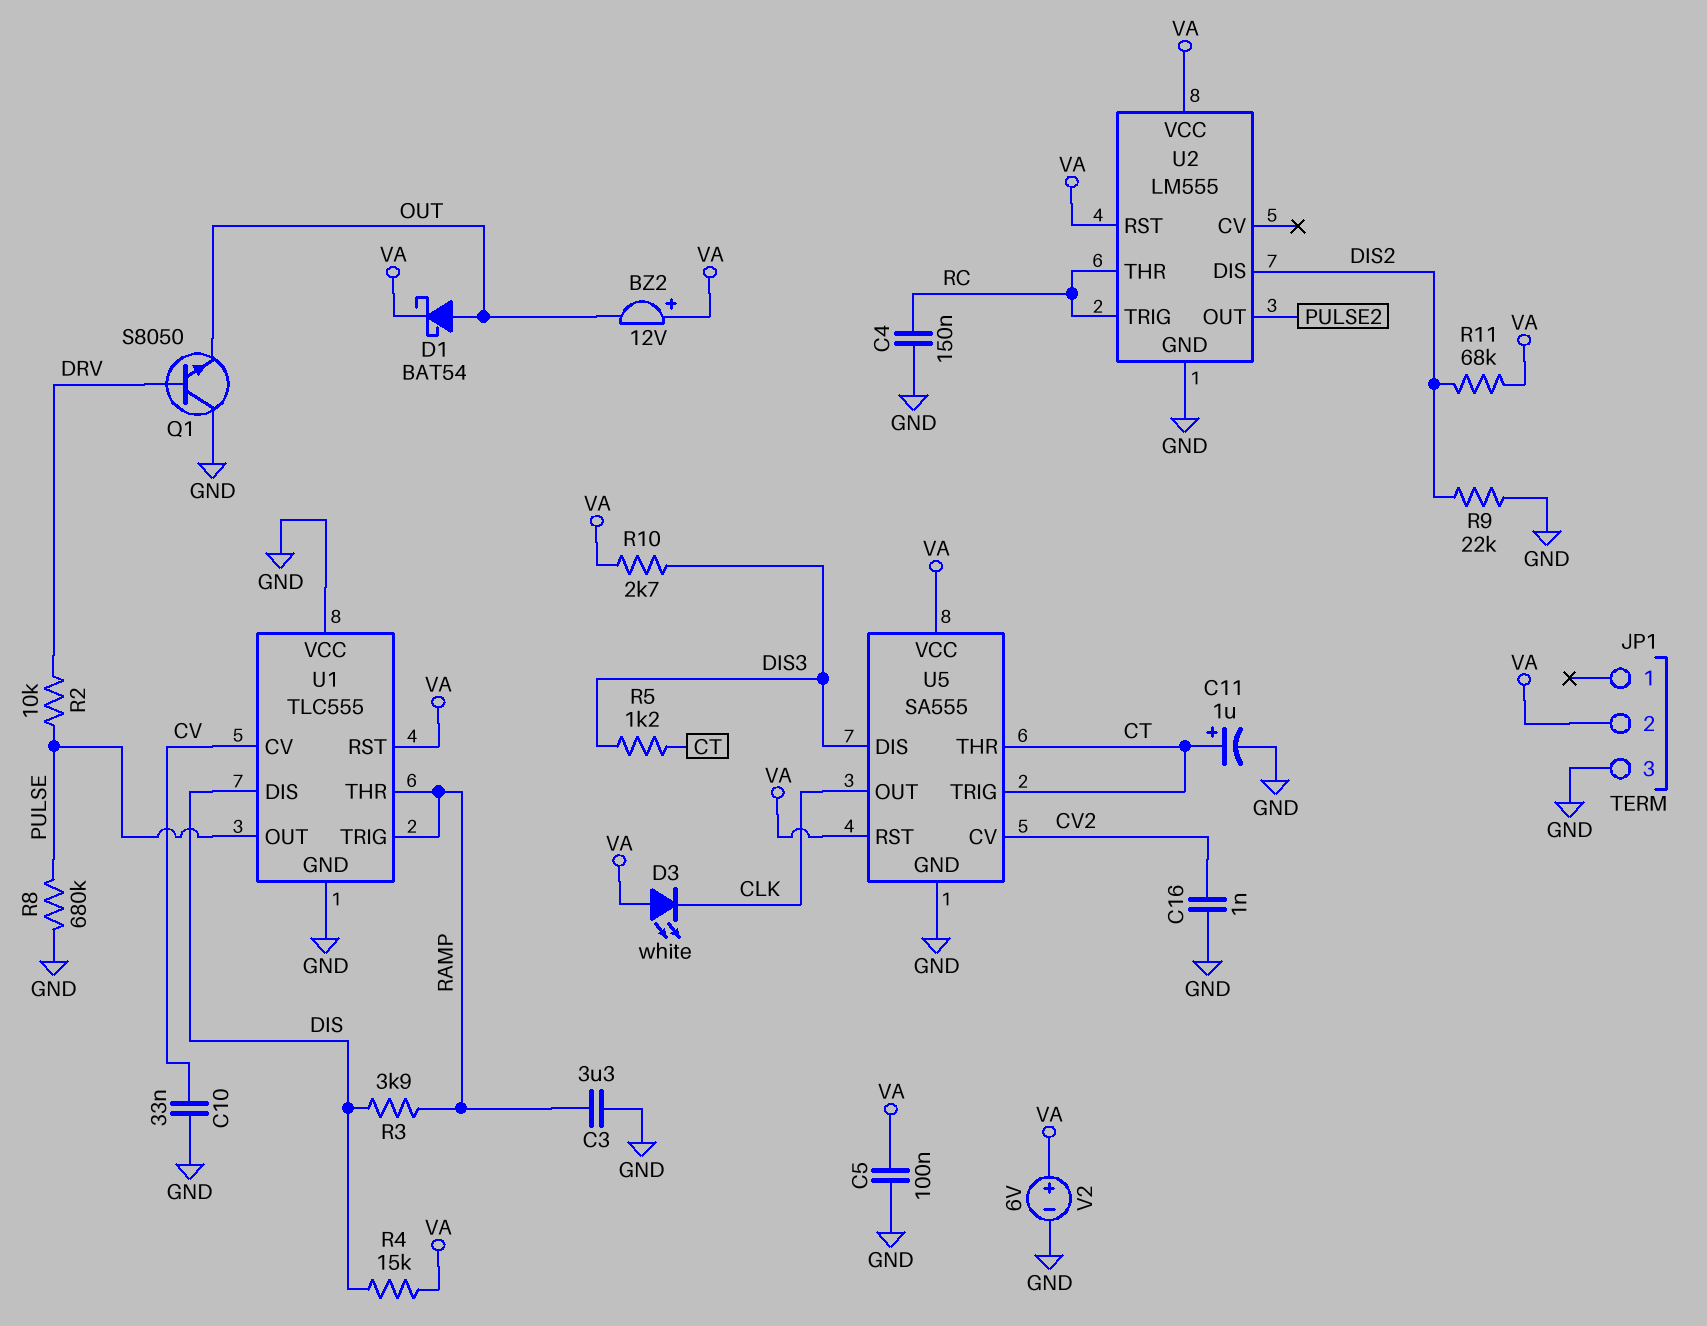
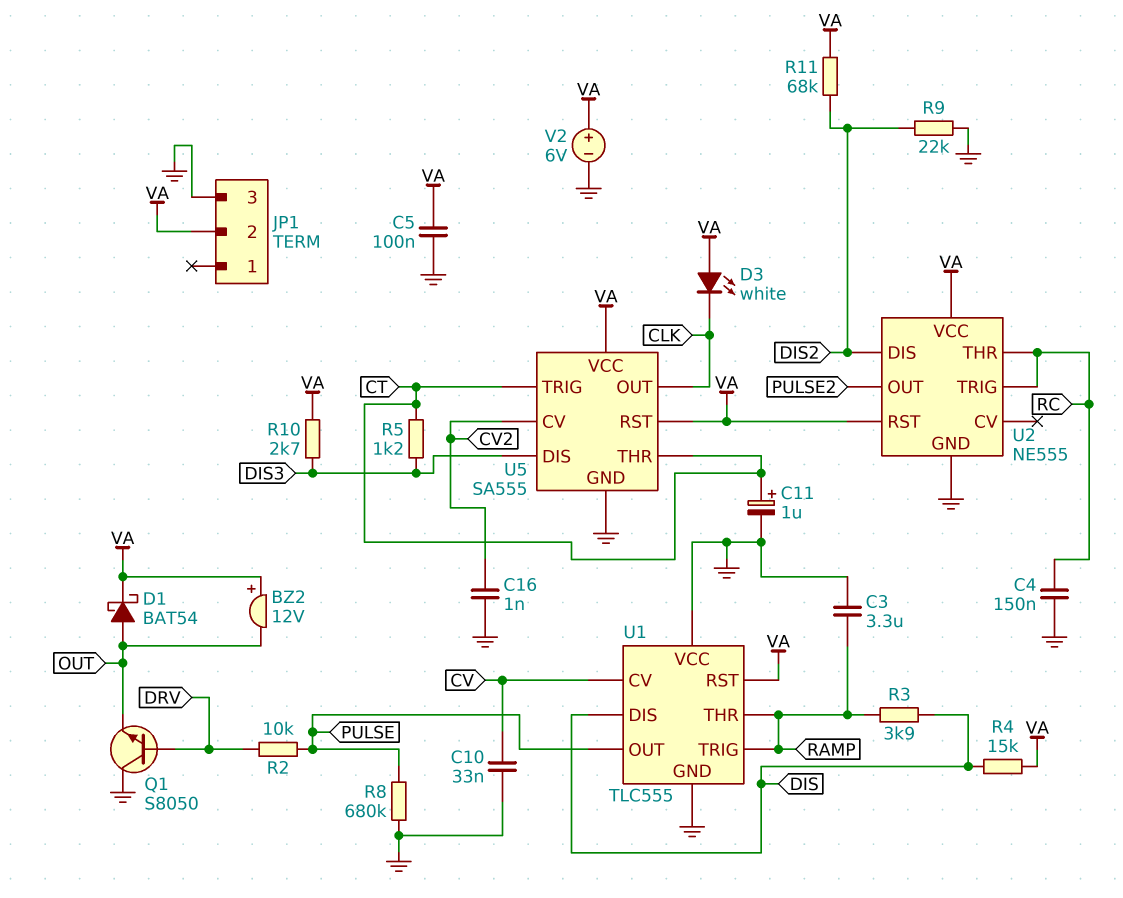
U2: LM555 -> NE555

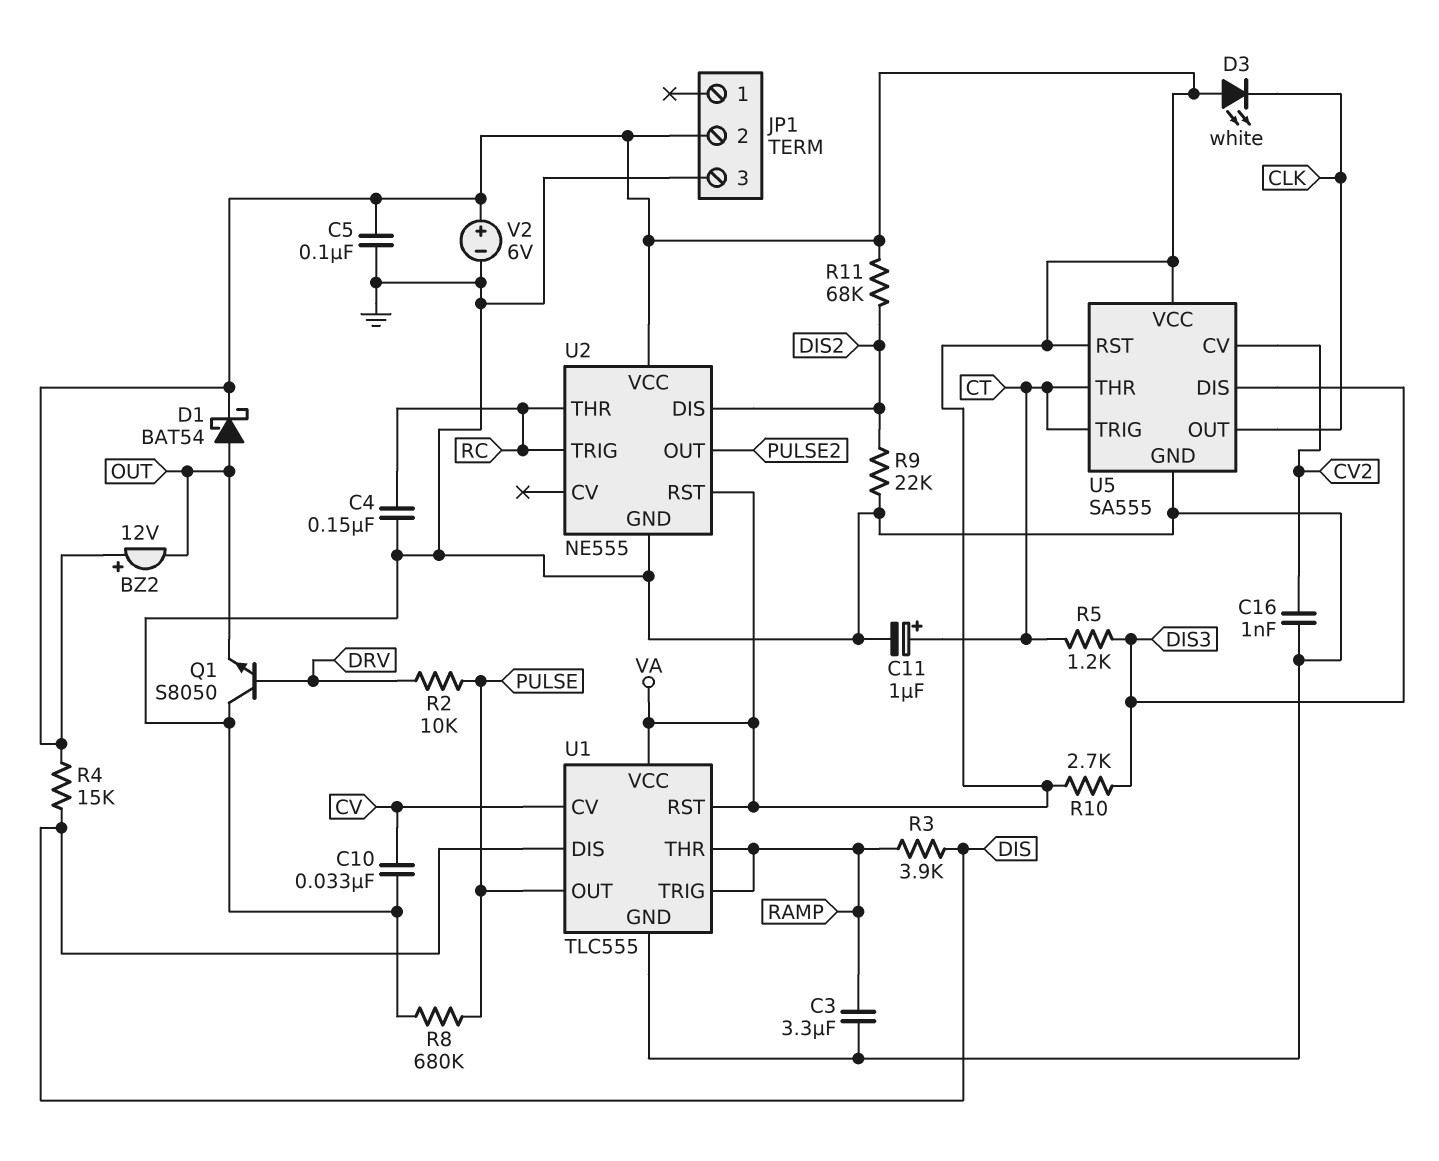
U1 pin VCC: GND -> VA

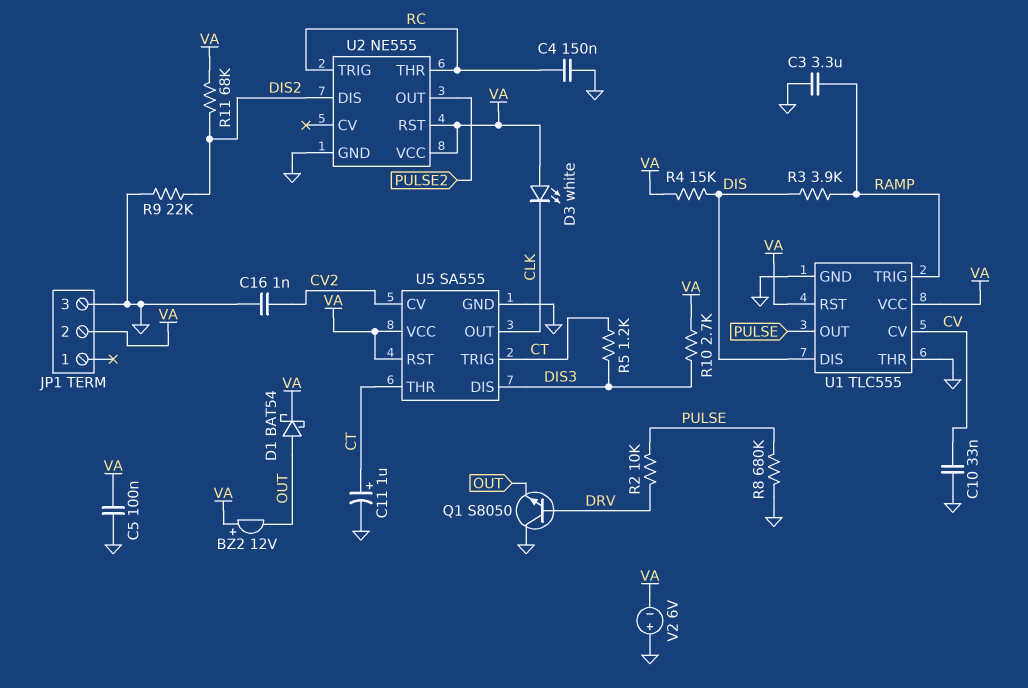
U1 pin THR: RAMP -> GND
V2: 6V (plus VA, minus GND) -> 6V (plus GND, minus VA)

